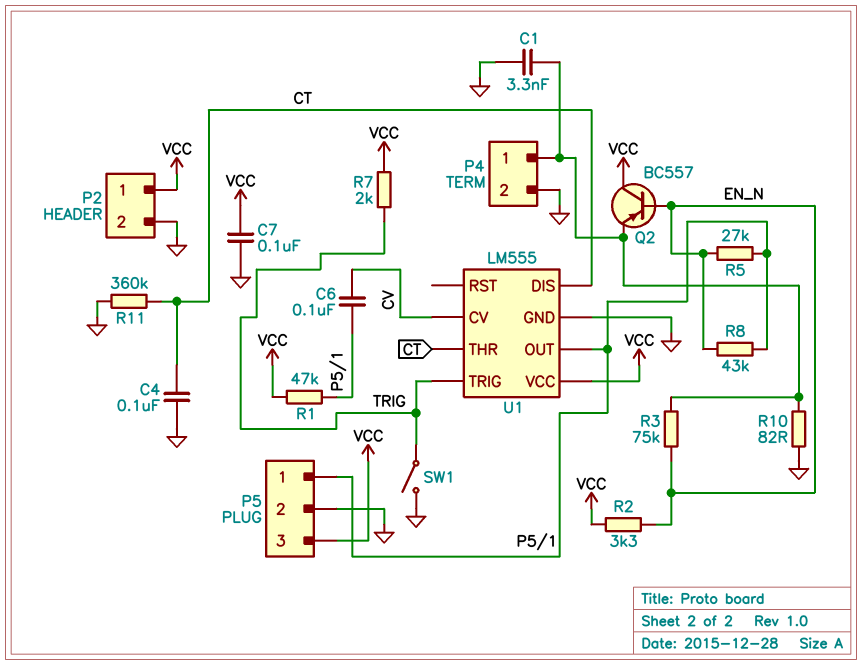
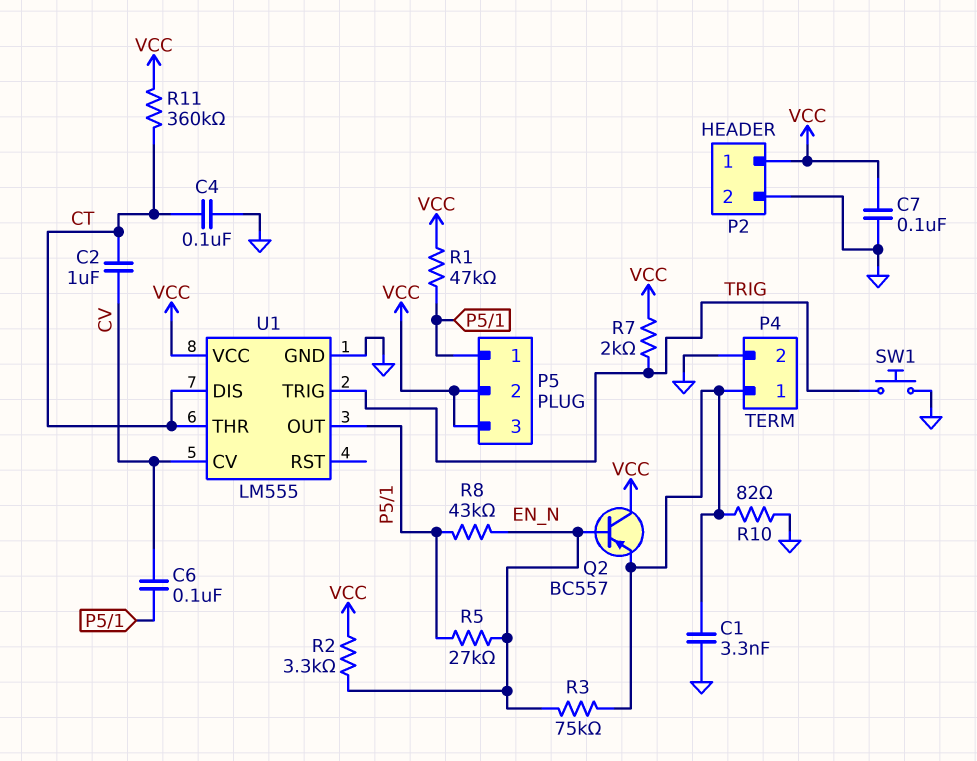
C2: none -> 1uF (CT, CV)
P5 pin 2: GND -> VCC
R11: 360k (CT, GND) -> 360k (CT, VCC)
SW1: switch (GND, TRIG) -> button (GND, TRIG)

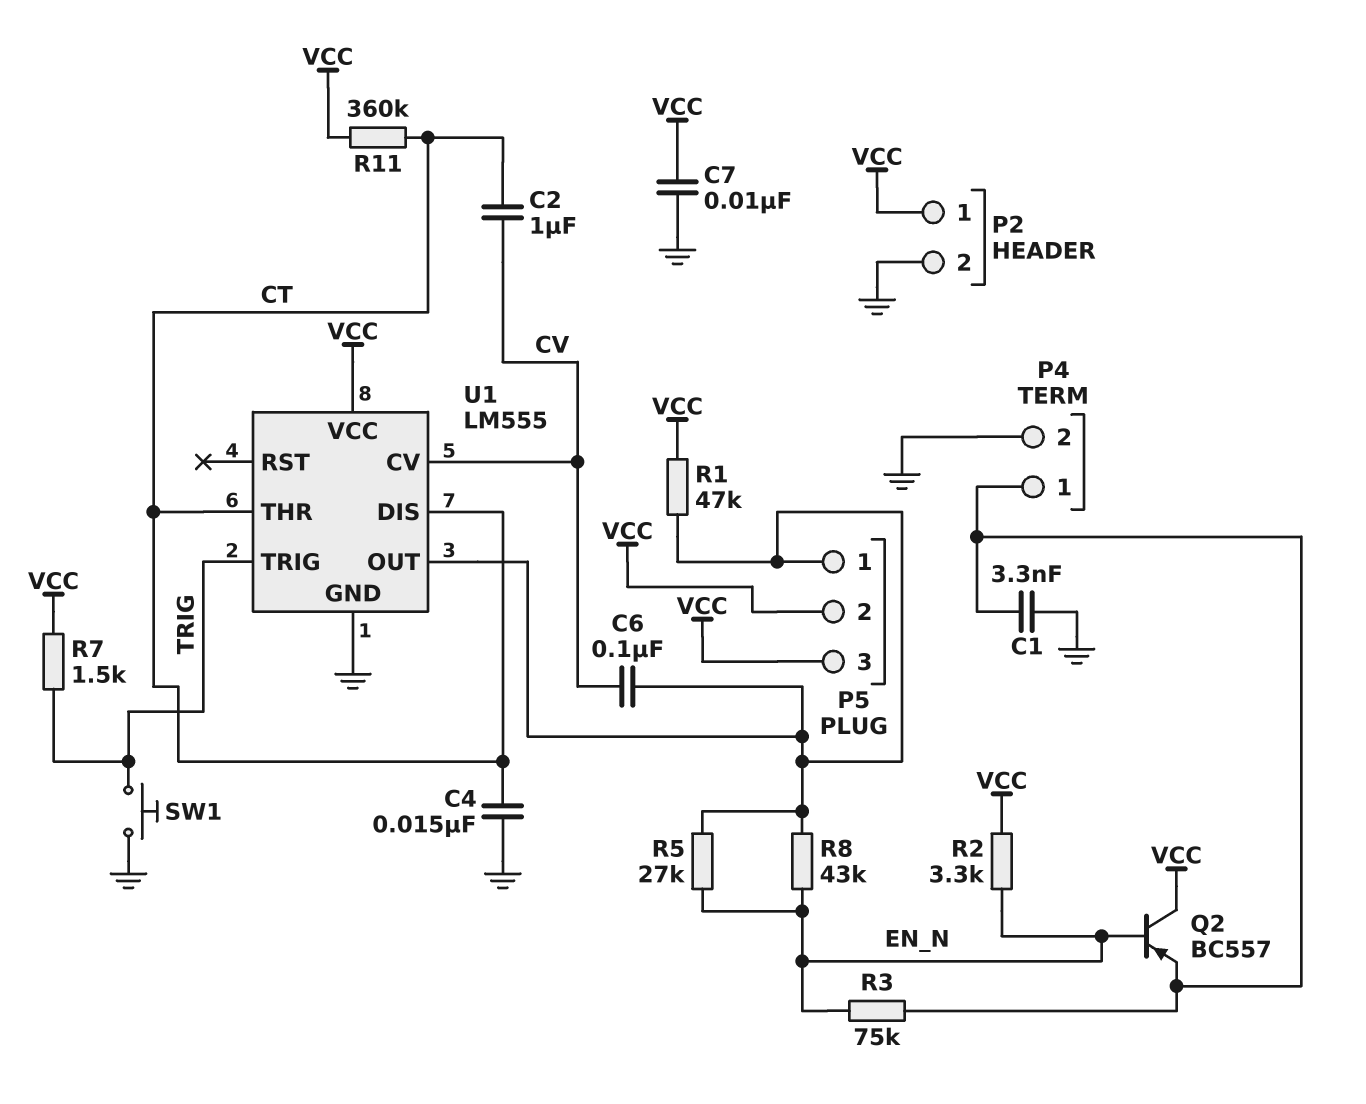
C4: 100nF (CT, GND) -> 15nF (CT, GND)
C7: 100nF (GND, VCC) -> 10nF (GND, VCC)
R7: 2k (TRIG, VCC) -> 1.5k (TRIG, VCC)
R10: 82 (GND, P4/1) -> none

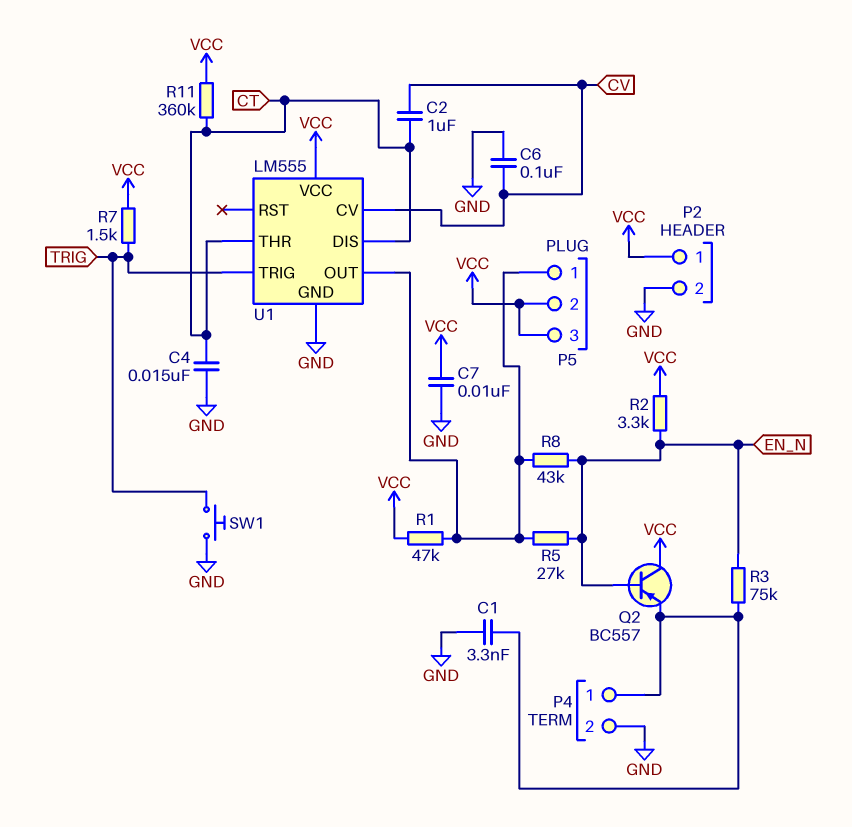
C6: 100nF (CV, P5/1) -> 100nF (CV, GND)

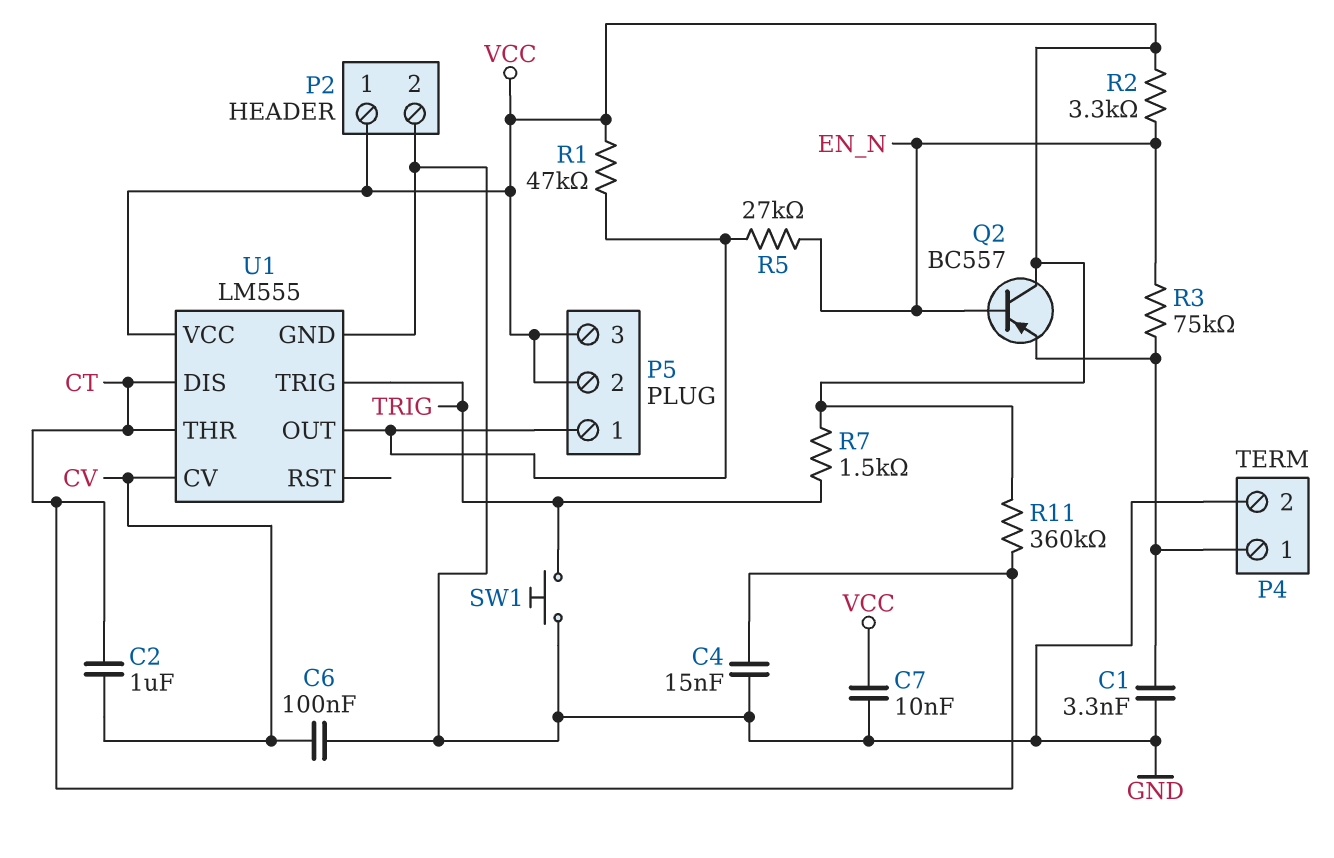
R8: 43k (EN_N, P5/1) -> none

